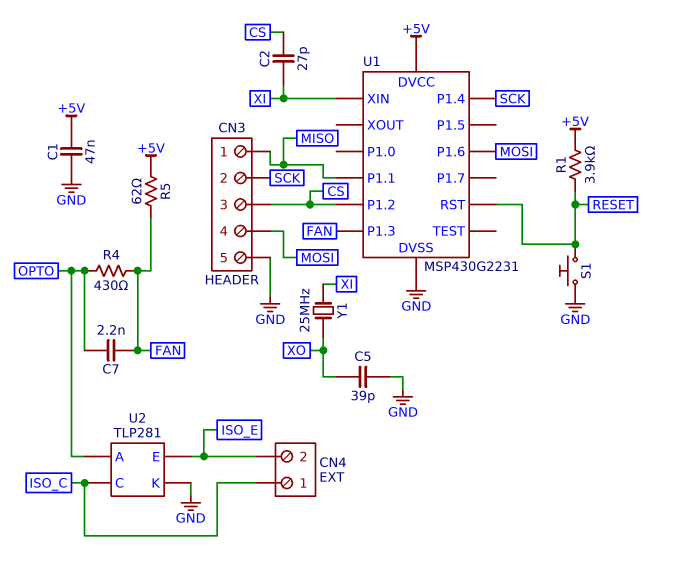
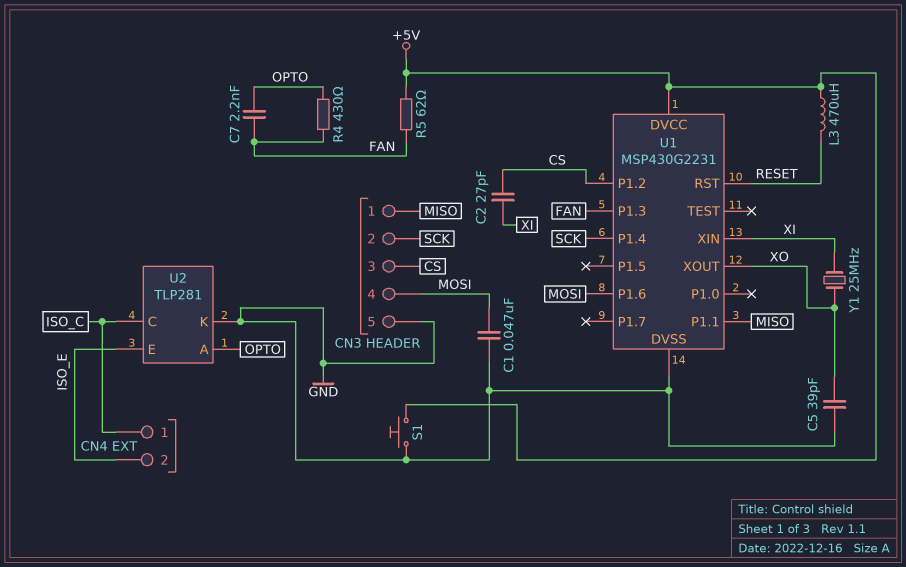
C1: 47nF (+5V, GND) -> 47nF (GND, MOSI)
L3: none -> 470uH (+5V, RESET)
R1: 3.9k (+5V, RESET) -> none
S1: button (GND, RESET) -> button (+5V, GND)
U1 pin XOUT: none -> XO

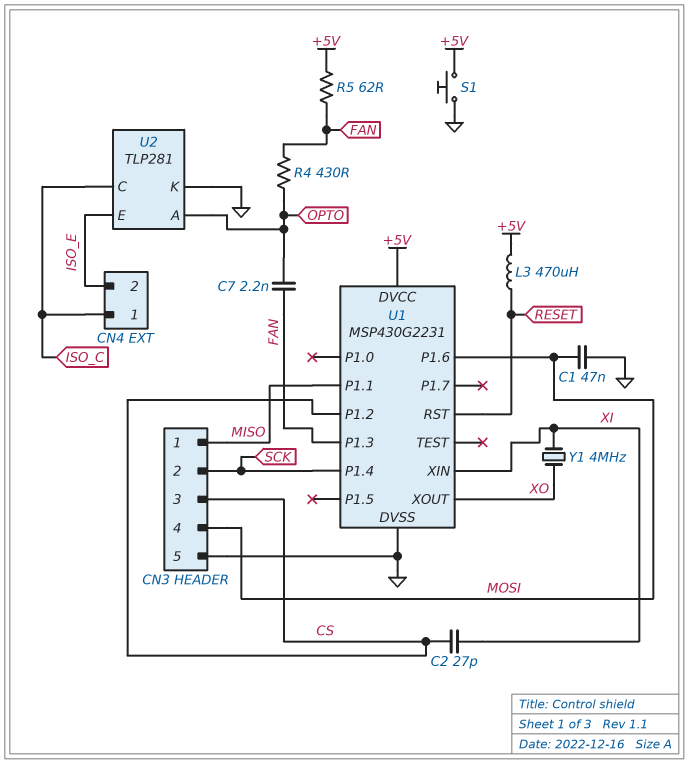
C5: 39pF (GND, XO) -> none
Y1: 25MHz (XI, XO) -> 4MHz (XI, XO)

